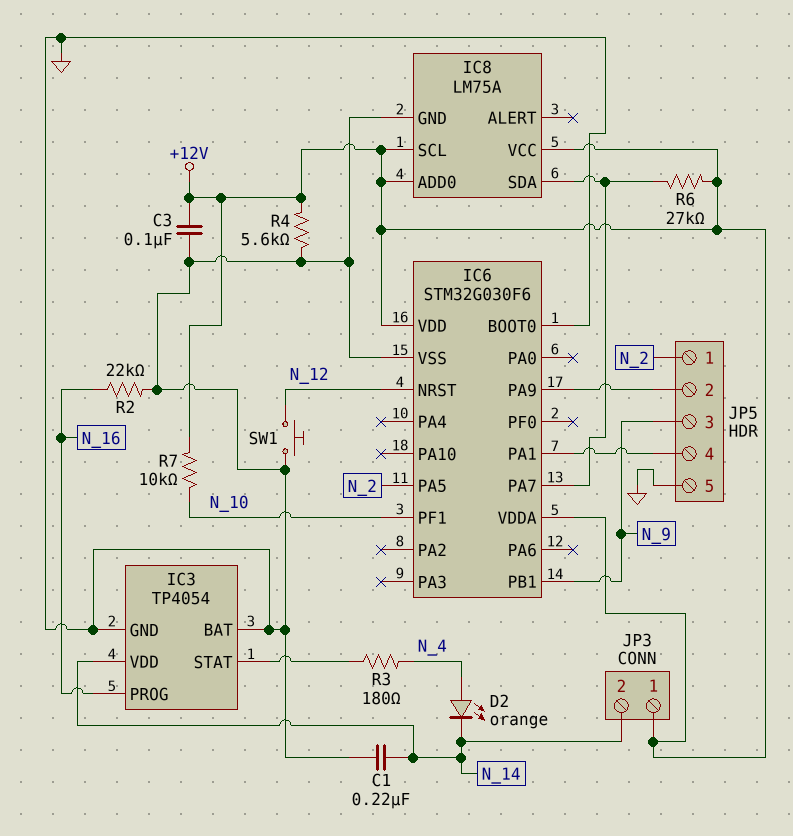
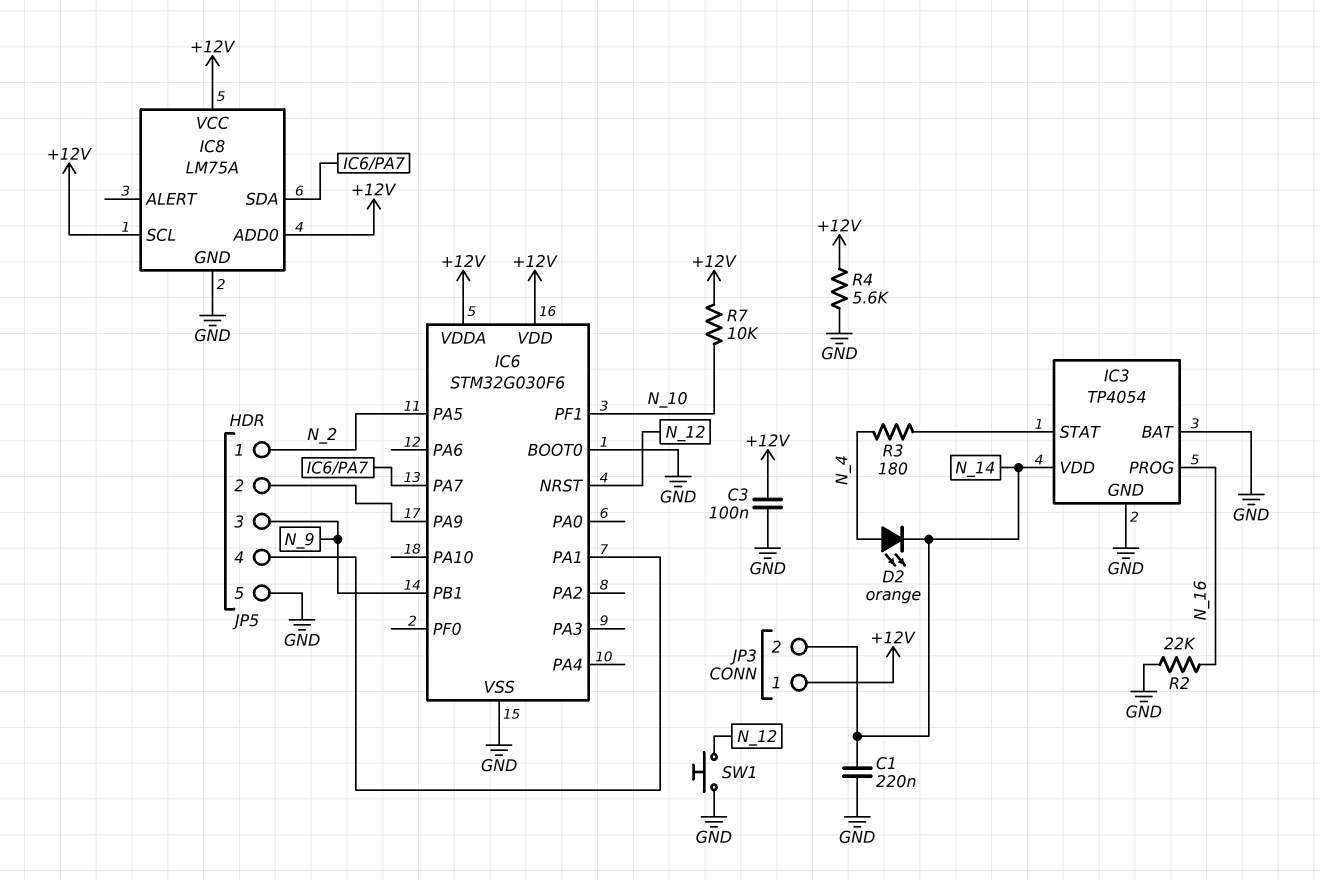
R6: 27k (+12V, IC6/PA7) -> none

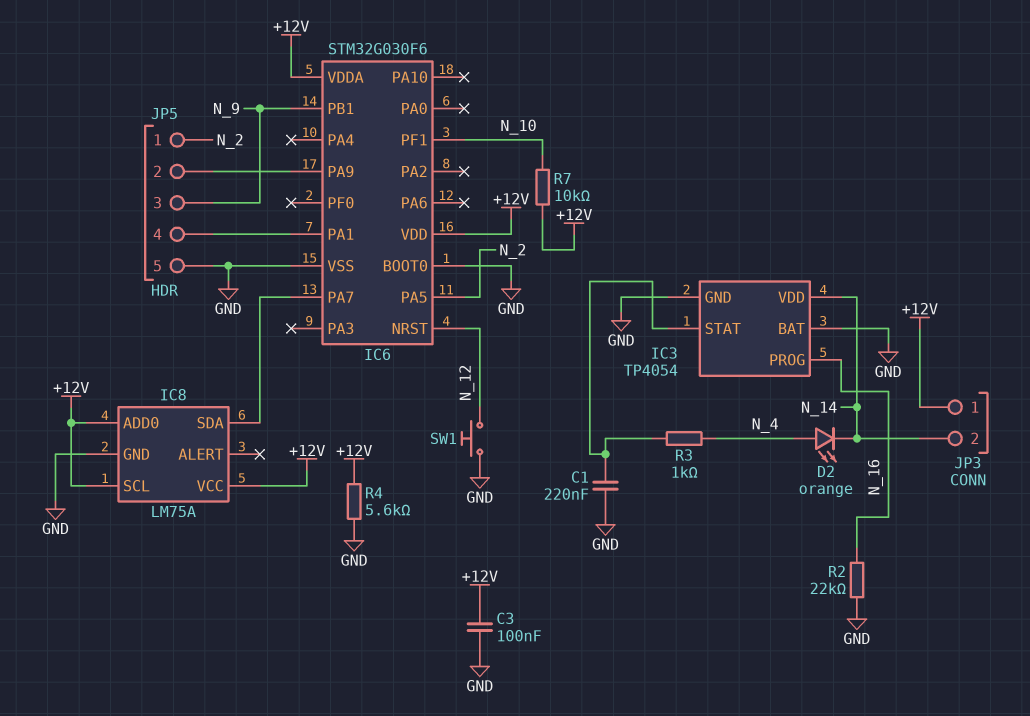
C1: 220nF (GND, N_14) -> 220nF (GND, IC3/STAT)
R3: 180 (IC3/STAT, N_4) -> 1k (IC3/STAT, N_4)

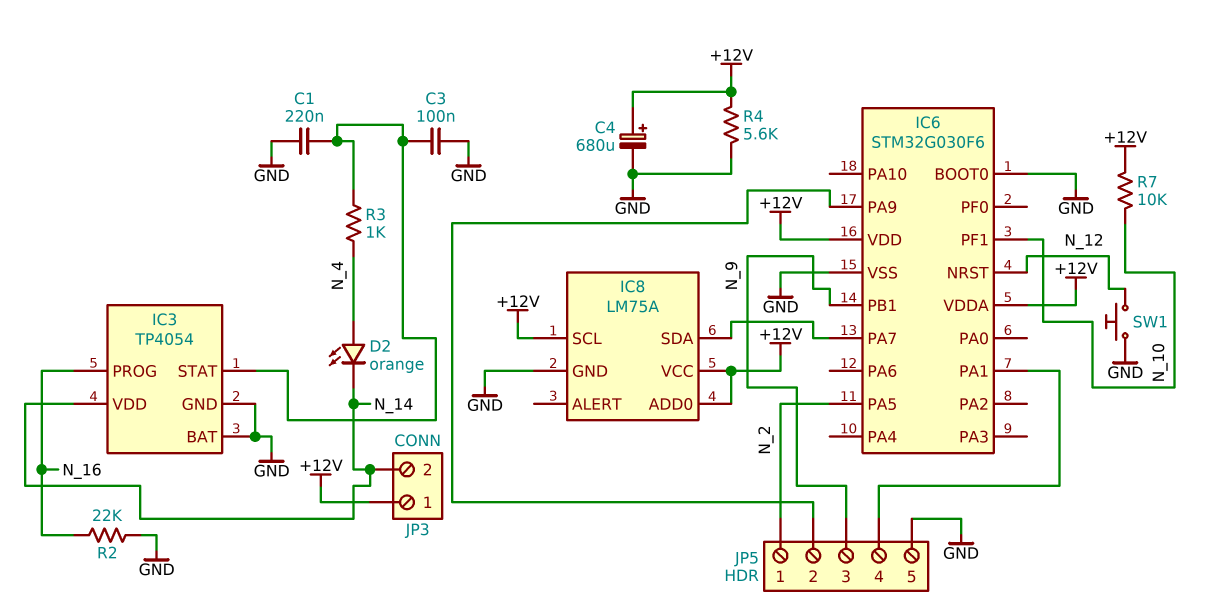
C3: 100nF (+12V, GND) -> 100nF (GND, IC3/STAT)
C4: none -> 680uF (plus +12V, minus GND)

